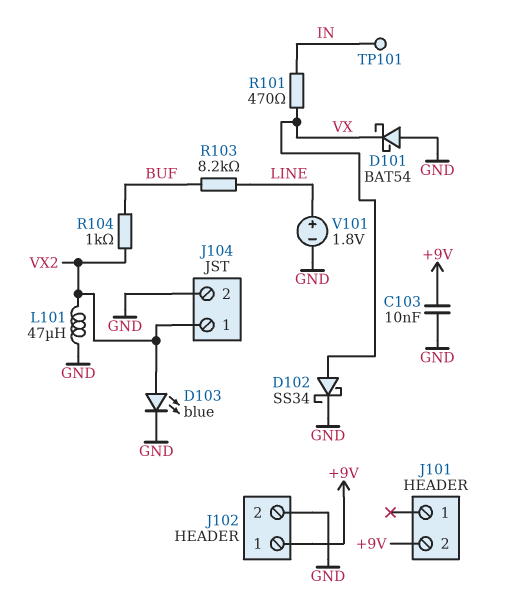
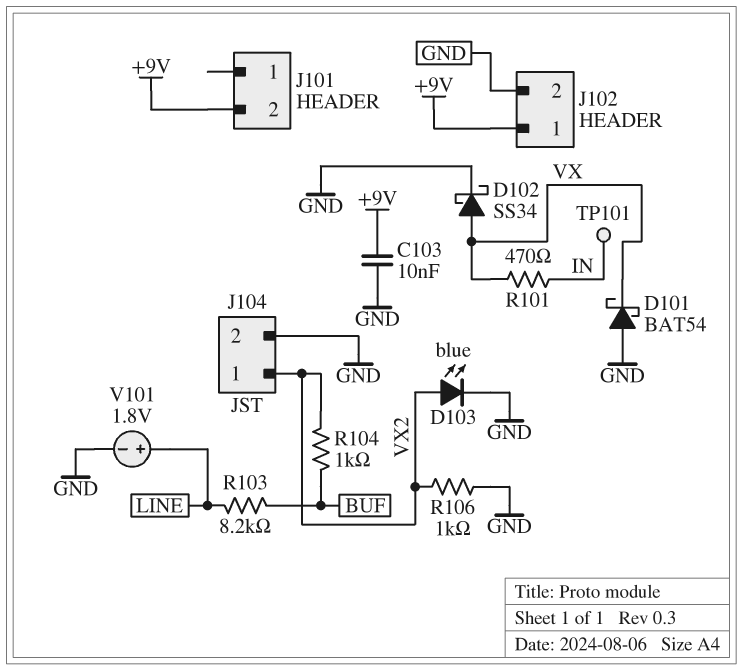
L101: 47uH (GND, VX2) -> none
R106: none -> 1k (GND, VX2)

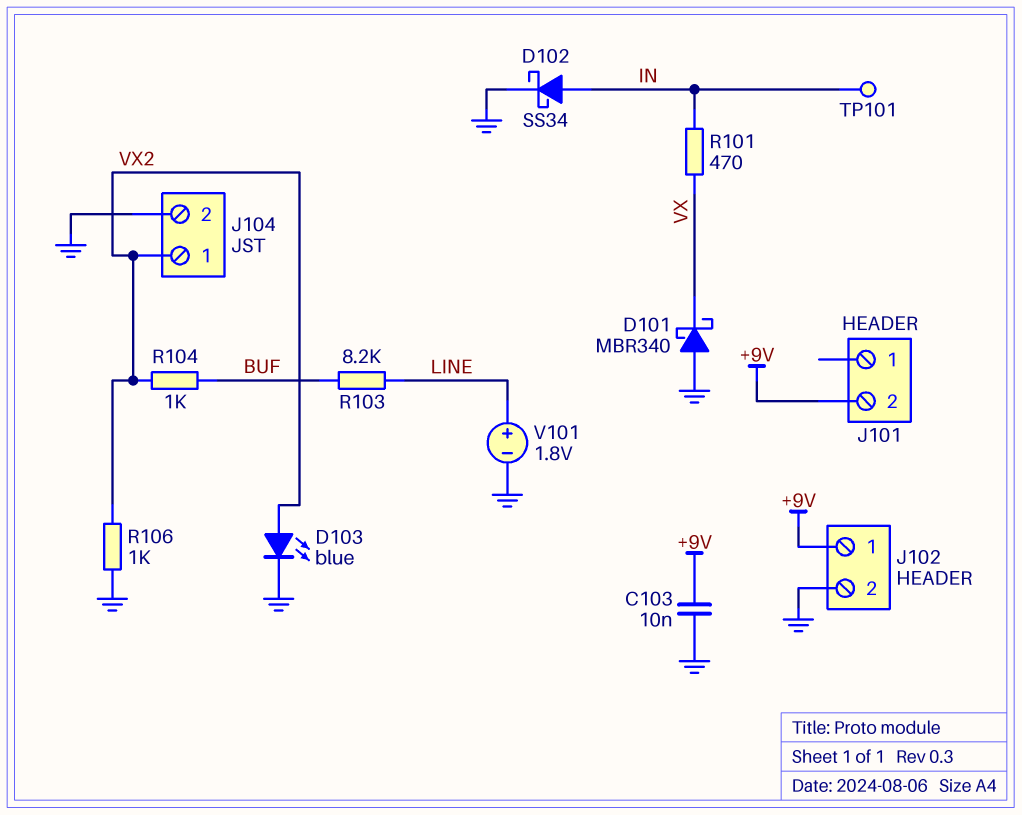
D101: schottky BAT54 (A GND, K VX) -> schottky MBR340 (A GND, K VX)
D102: schottky SS34 (A VX, K GND) -> schottky SS34 (A IN, K GND)

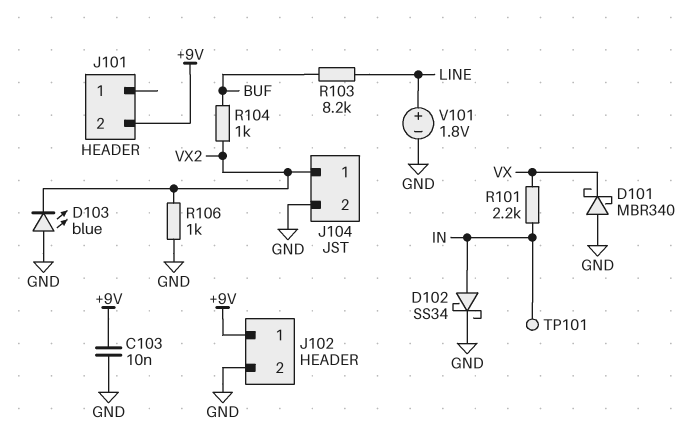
D103: LED blue (A VX2, K GND) -> LED blue (A GND, K VX2)
R101: 470 (IN, VX) -> 2.2k (IN, VX)

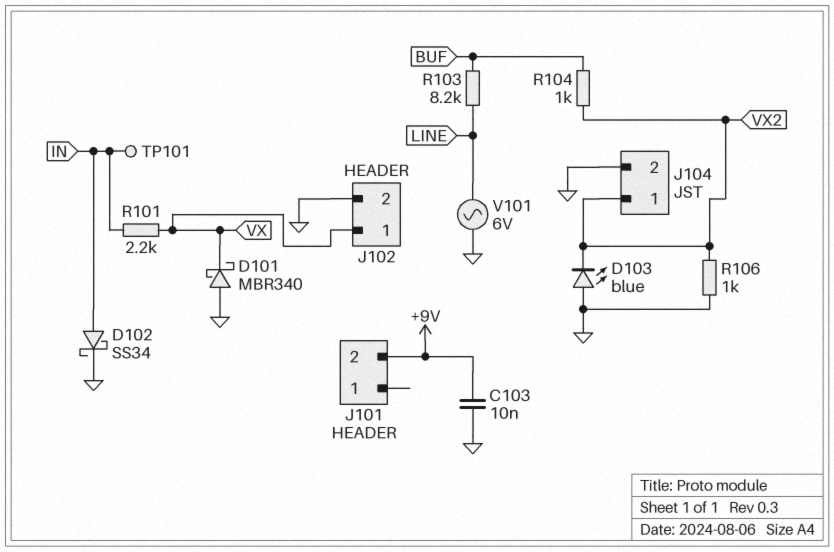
J102 pin 1: +9V -> VX
V101: 1.8V (plus LINE, minus GND) -> AC 6V (GND, LINE)

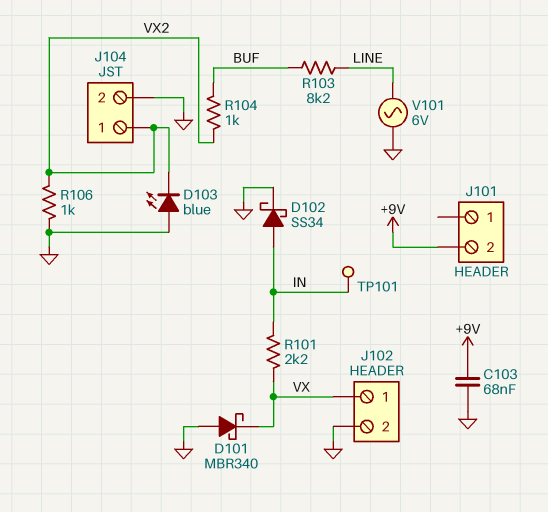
C103: 10nF (+9V, GND) -> 68nF (+9V, GND)

